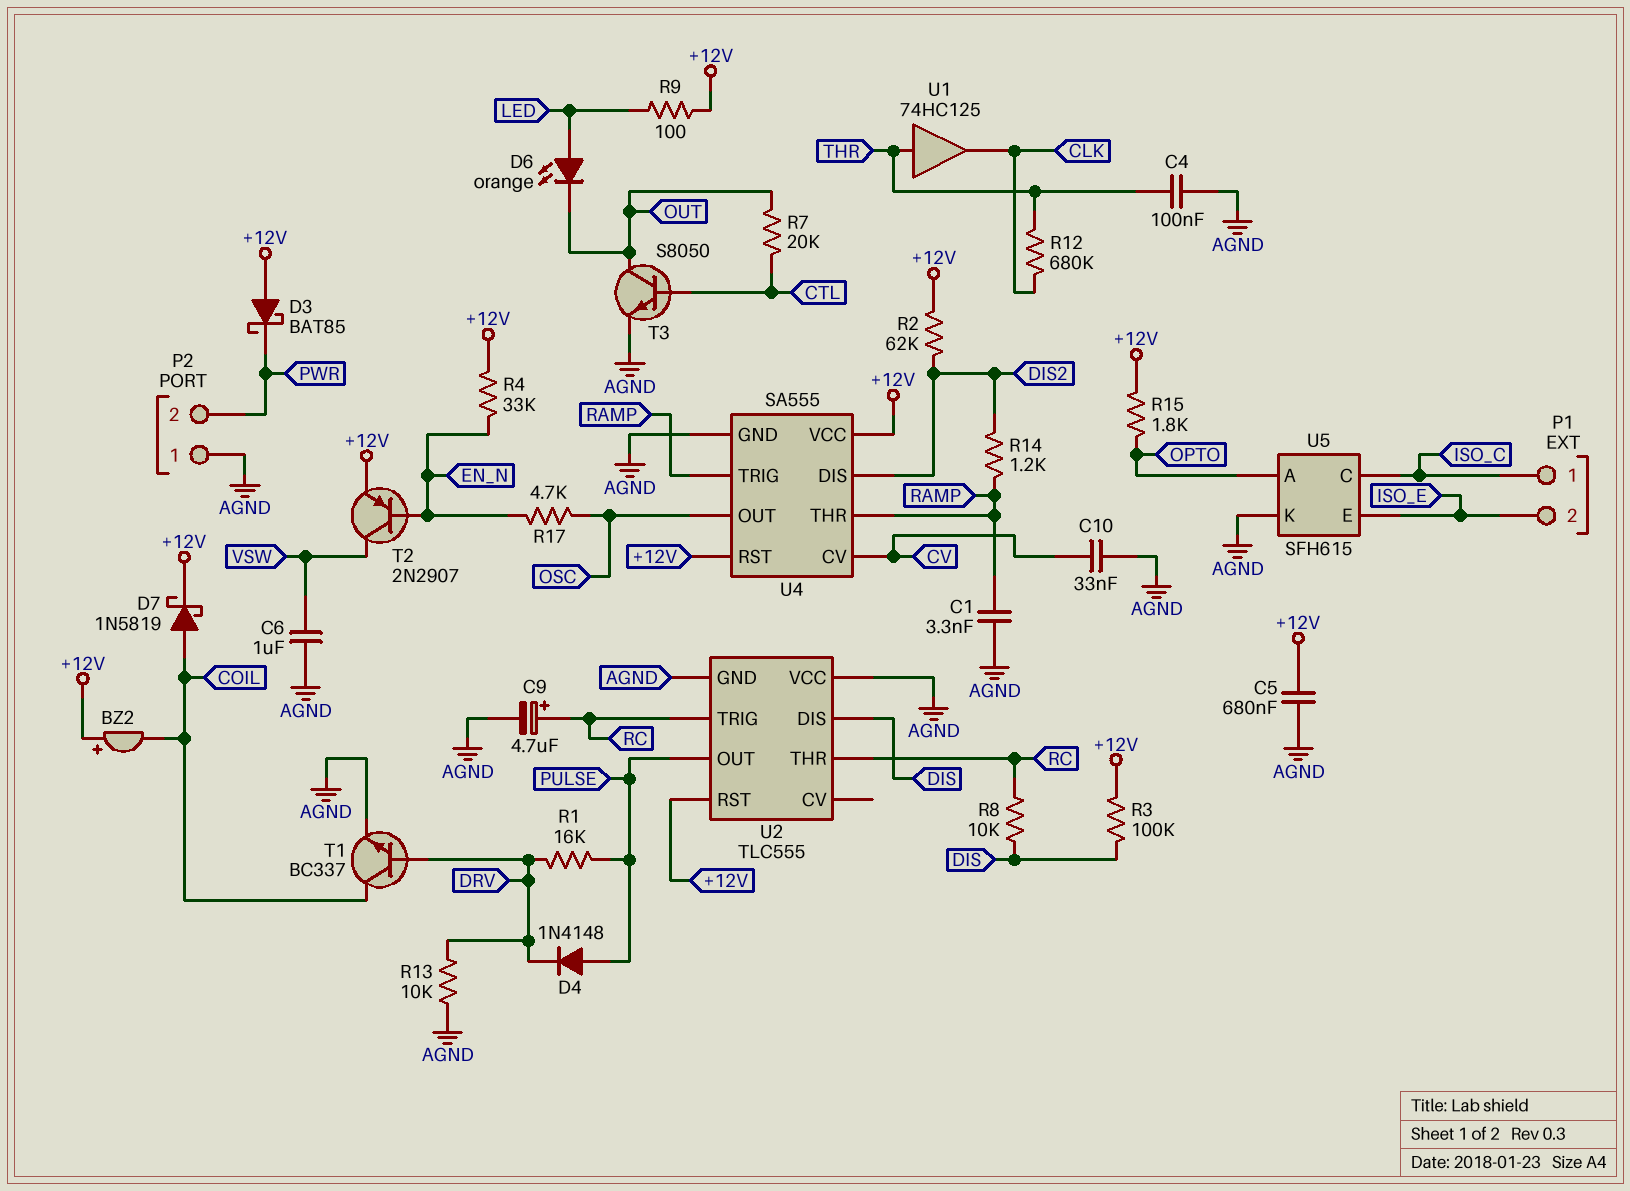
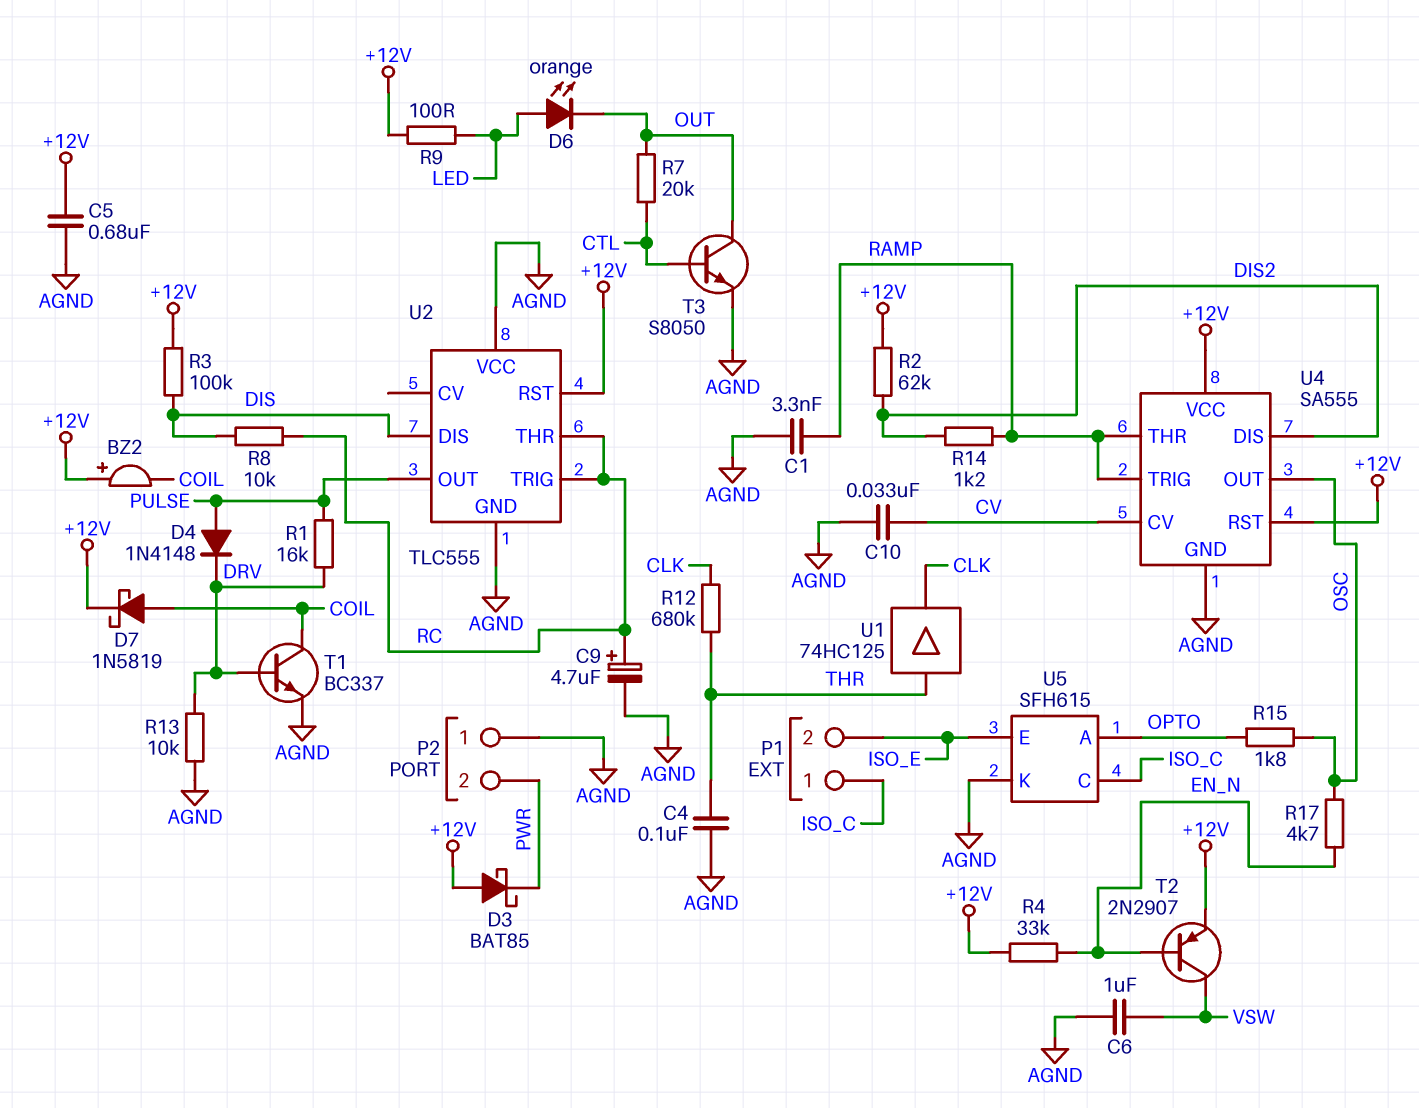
R15: 1.8k (+12V, OPTO) -> 1.8k (OPTO, OSC)

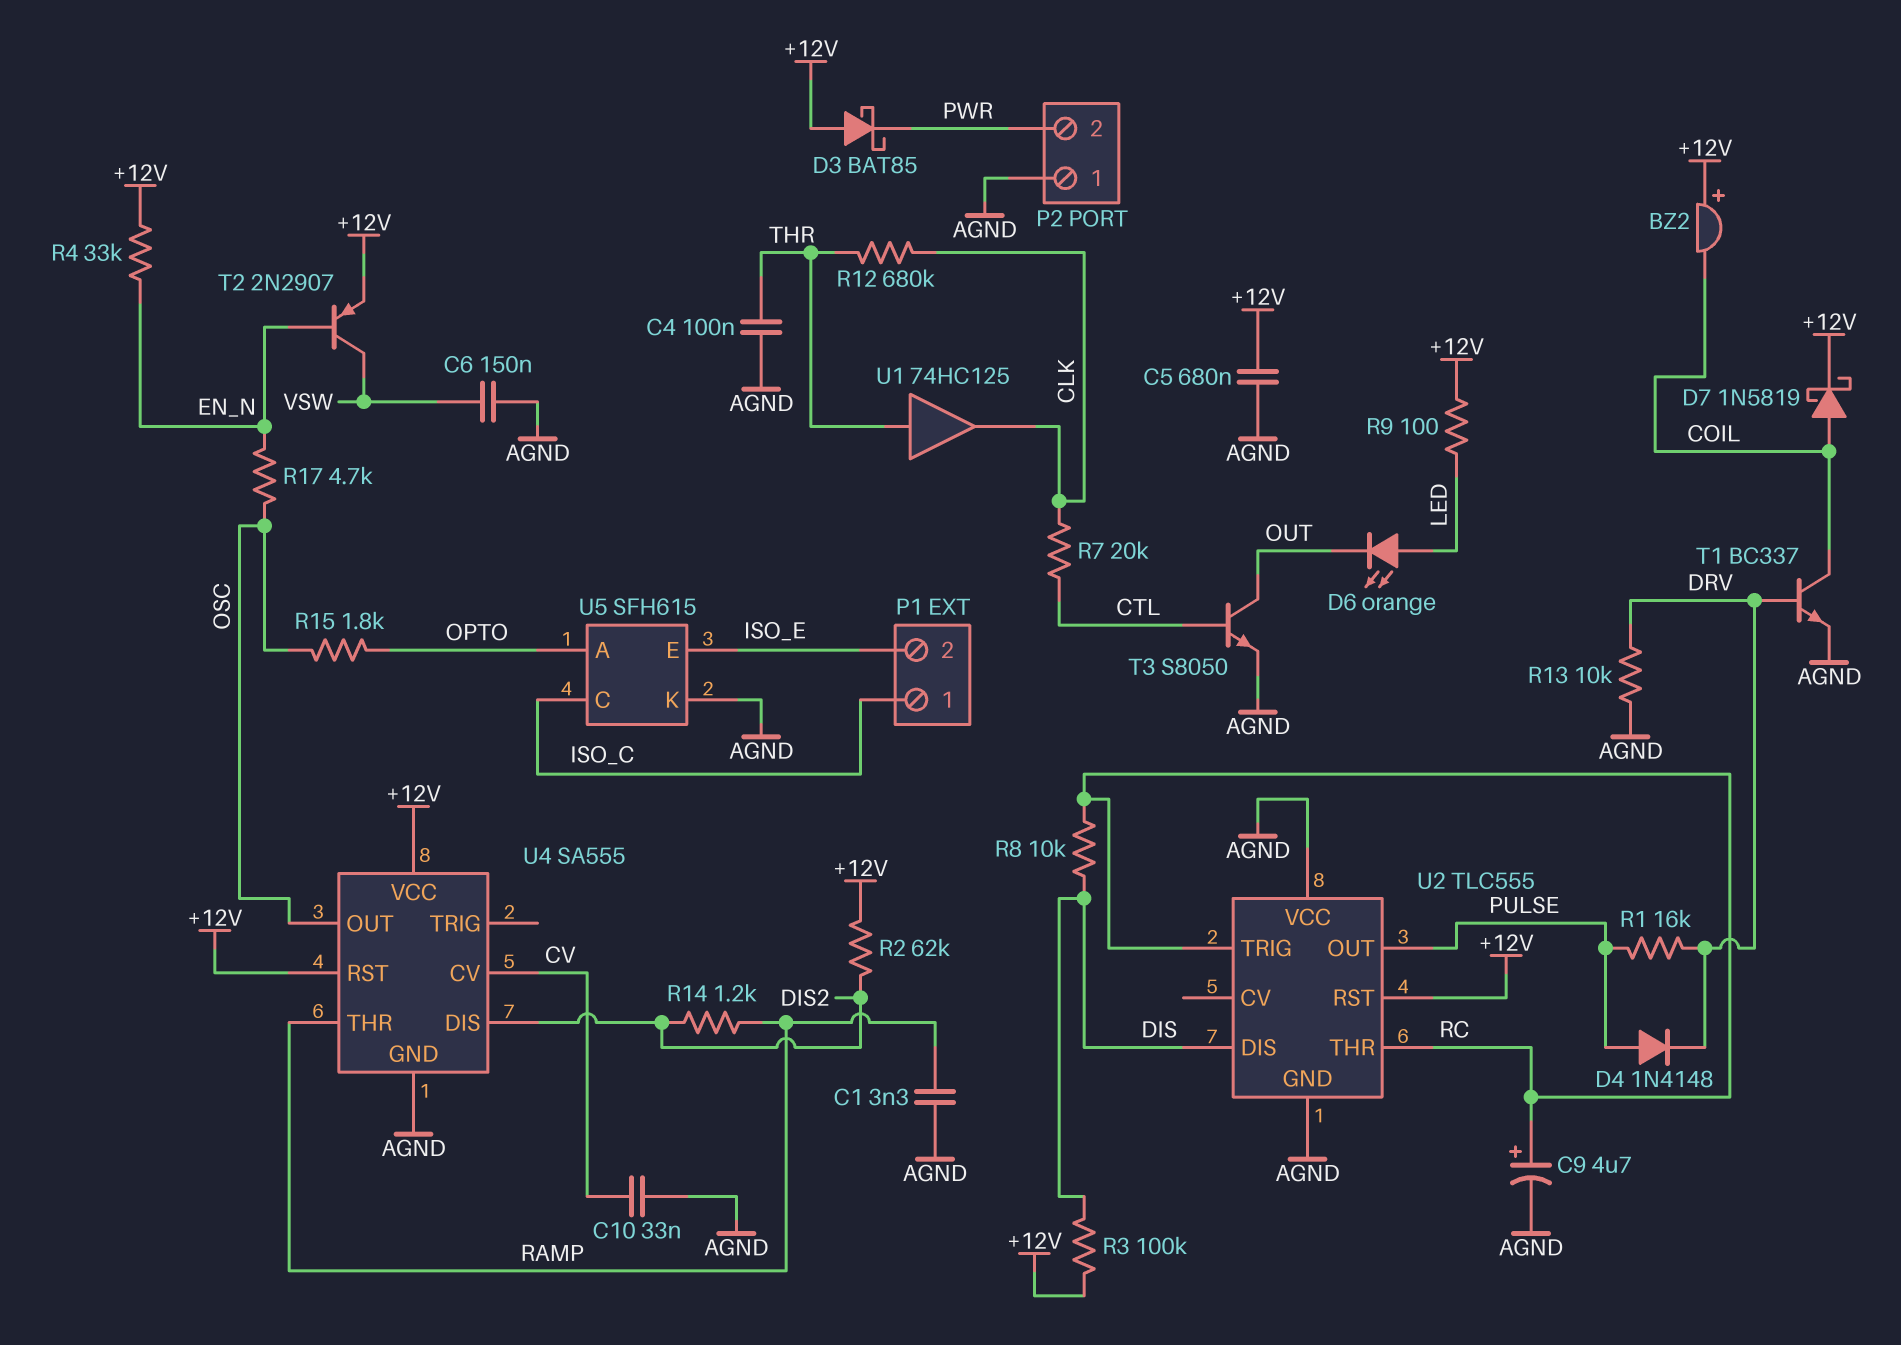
C6: 1uF (AGND, VSW) -> 150nF (AGND, VSW)
R7: 20k (CTL, OUT) -> 20k (CLK, CTL)
U4 pin TRIG: RAMP -> none

